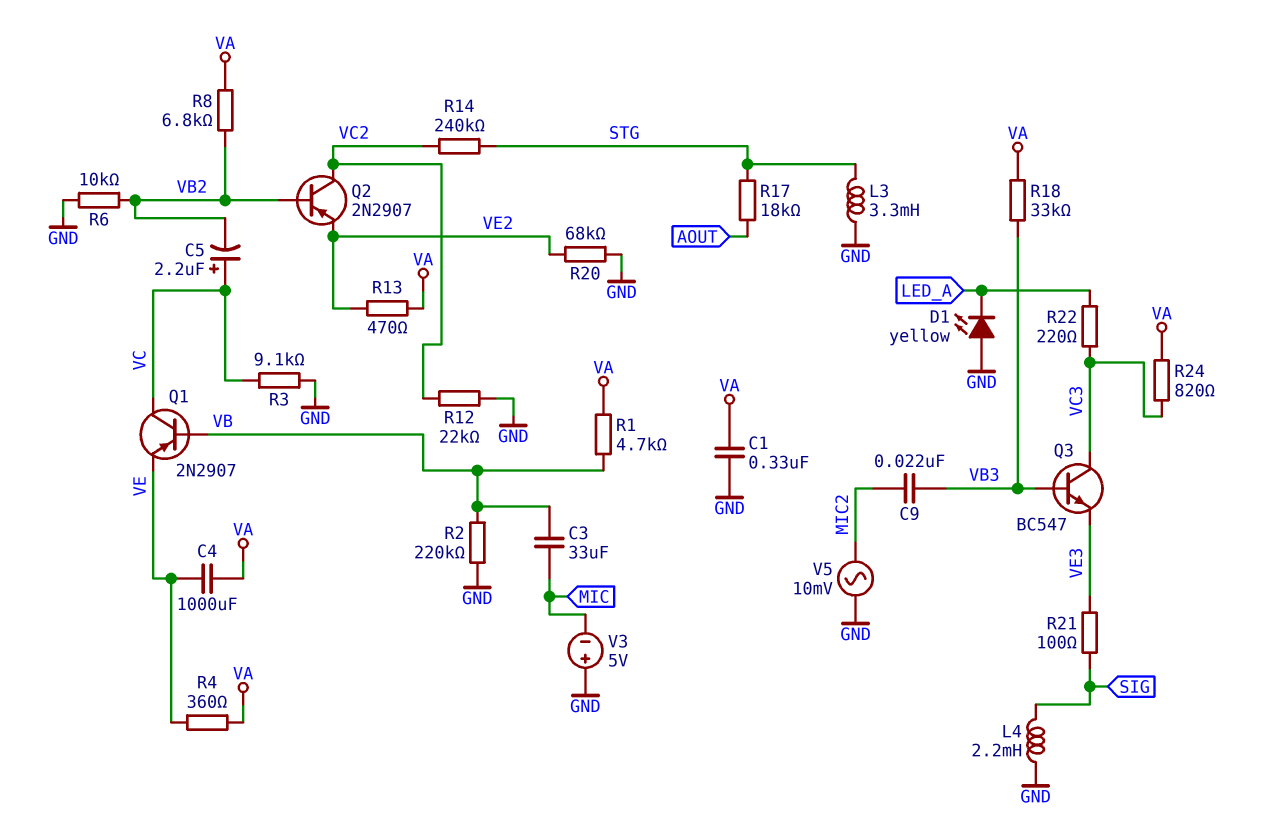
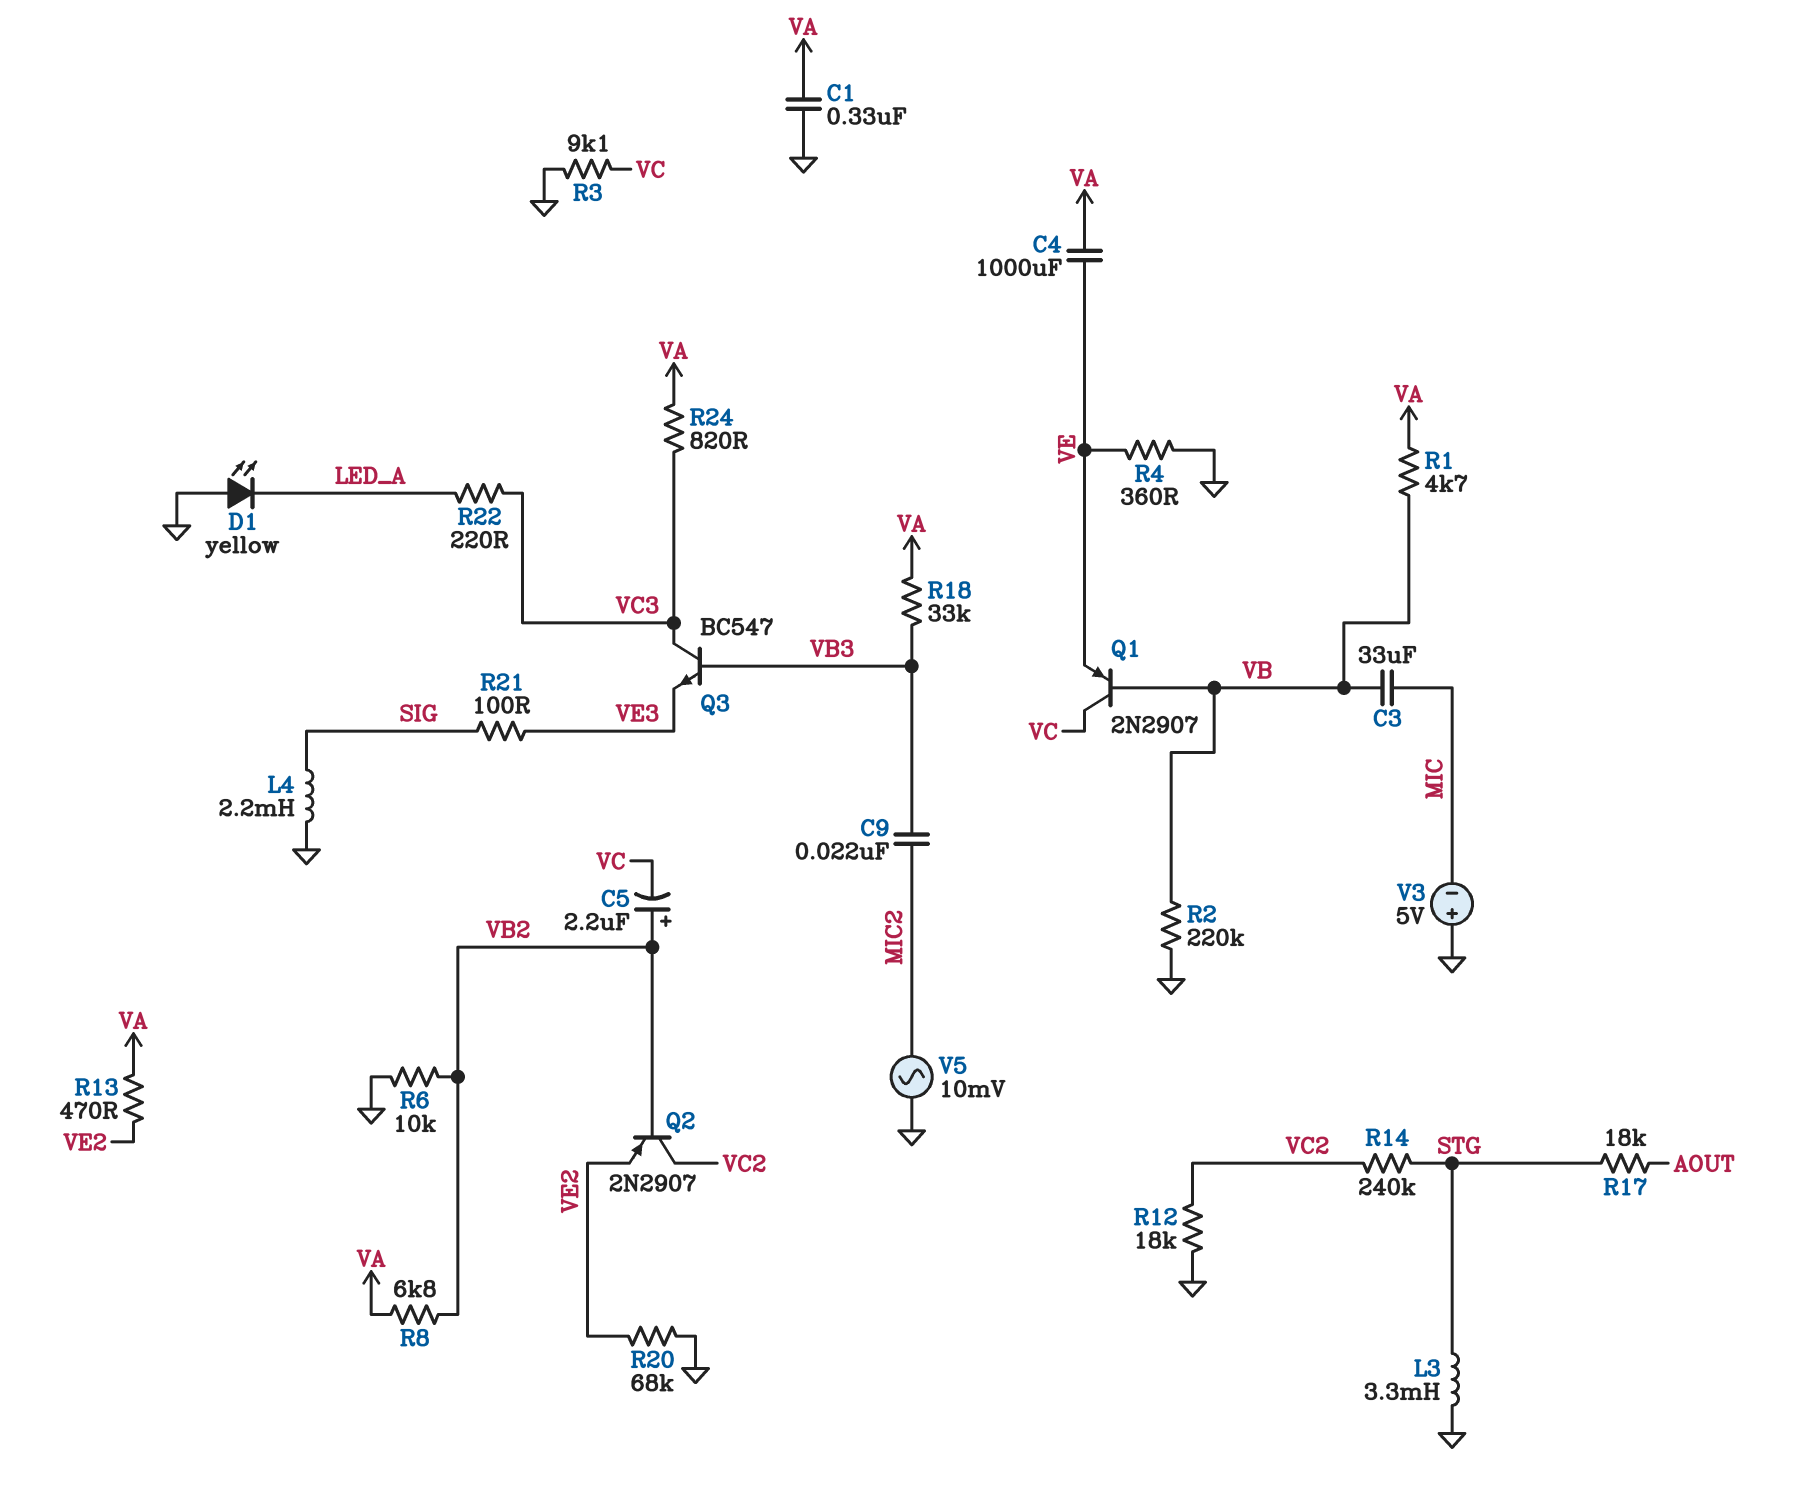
C5: 2.2uF (plus VC, minus VB2) -> 2.2uF (plus VB2, minus VC)
R4: 360 (VA, VE) -> 360 (GND, VE)
R12: 22k (GND, VC2) -> 18k (GND, VC2)

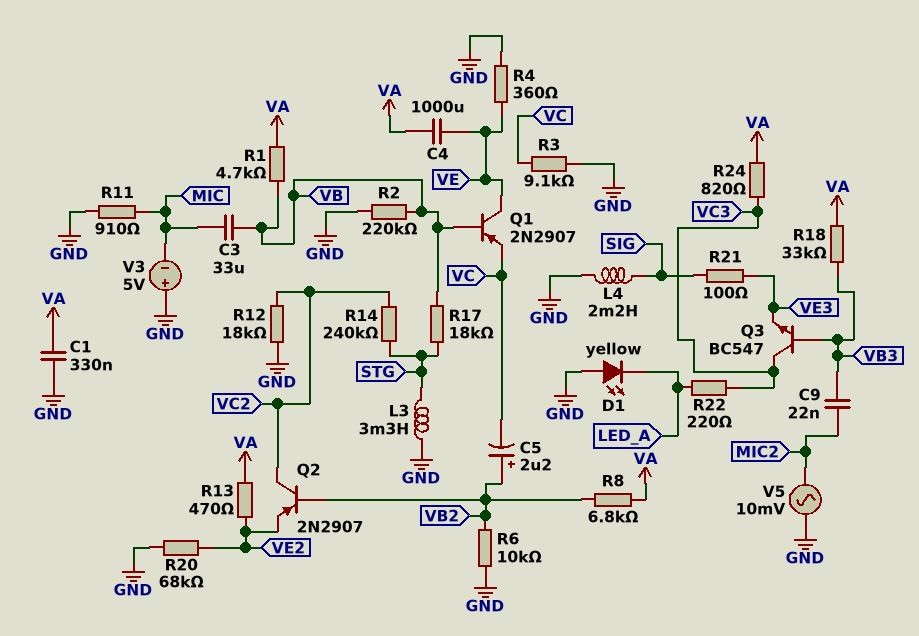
Q1: PNP 2N2907 (B VB, C VC, E VE) -> PNP 2N2907 (B VB, C VE, E VC)
R11: none -> 910 (GND, MIC)
R17: 18k (AOUT, STG) -> 18k (STG, VB)

